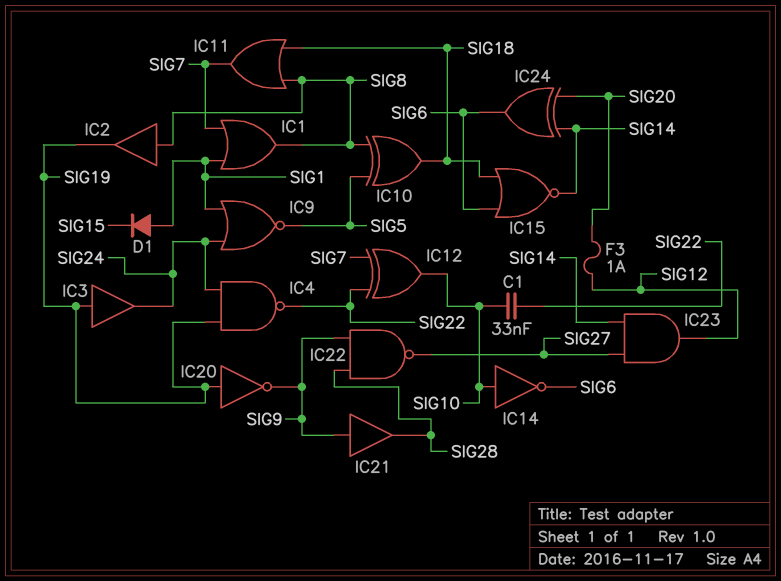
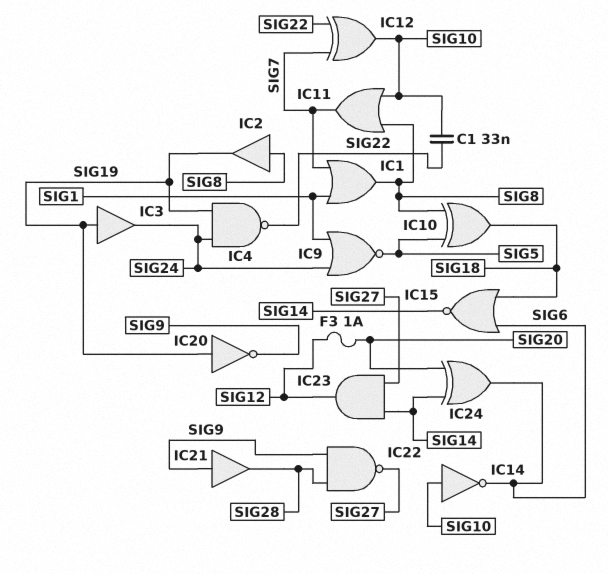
D1: diode (A SIG1, K SIG15) -> none
IC11: OR (in SIG8, in SIG18, out SIG7) -> OR (in SIG8, in SIG10, out SIG7)

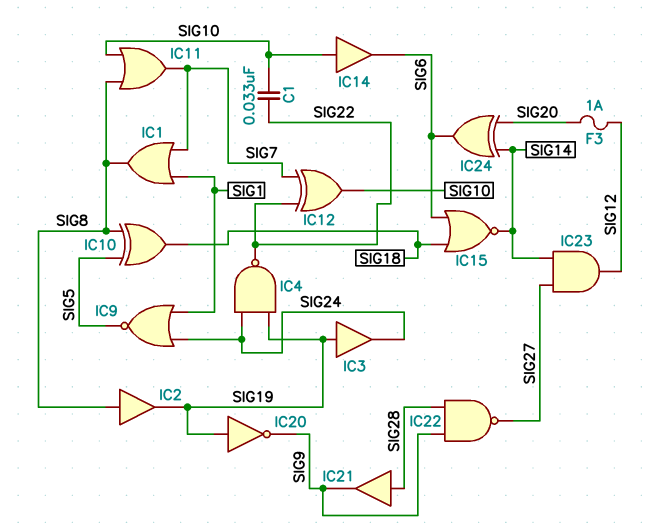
IC14: NOT (in SIG10, out SIG6) -> buffer (in SIG10, out SIG6)
IC21: buffer (in SIG9, out SIG28) -> buffer (in SIG28, out SIG9)

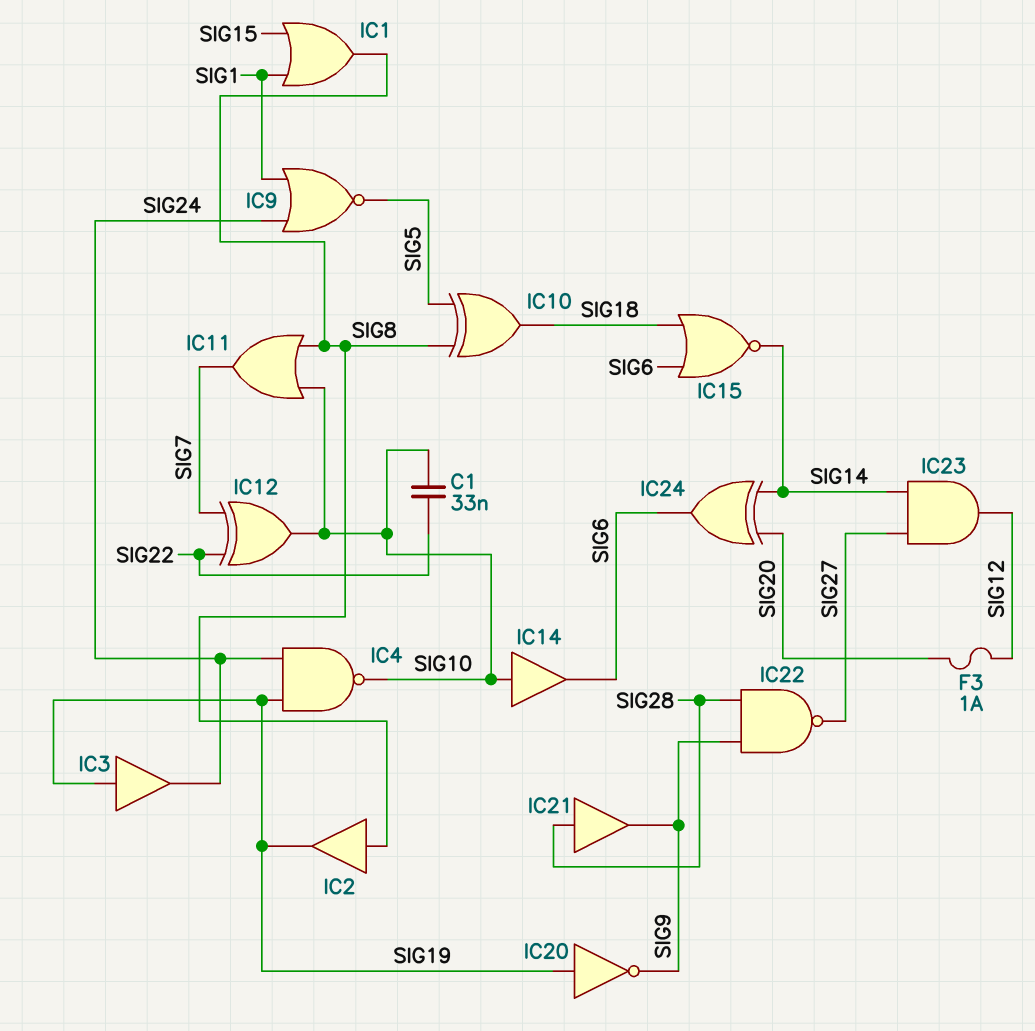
IC1: OR (in SIG1, in SIG7, out SIG8) -> OR (in SIG1, in SIG15, out SIG8)
IC4: NAND (in SIG19, in SIG24, out SIG22) -> NAND (in SIG19, in SIG24, out SIG10)

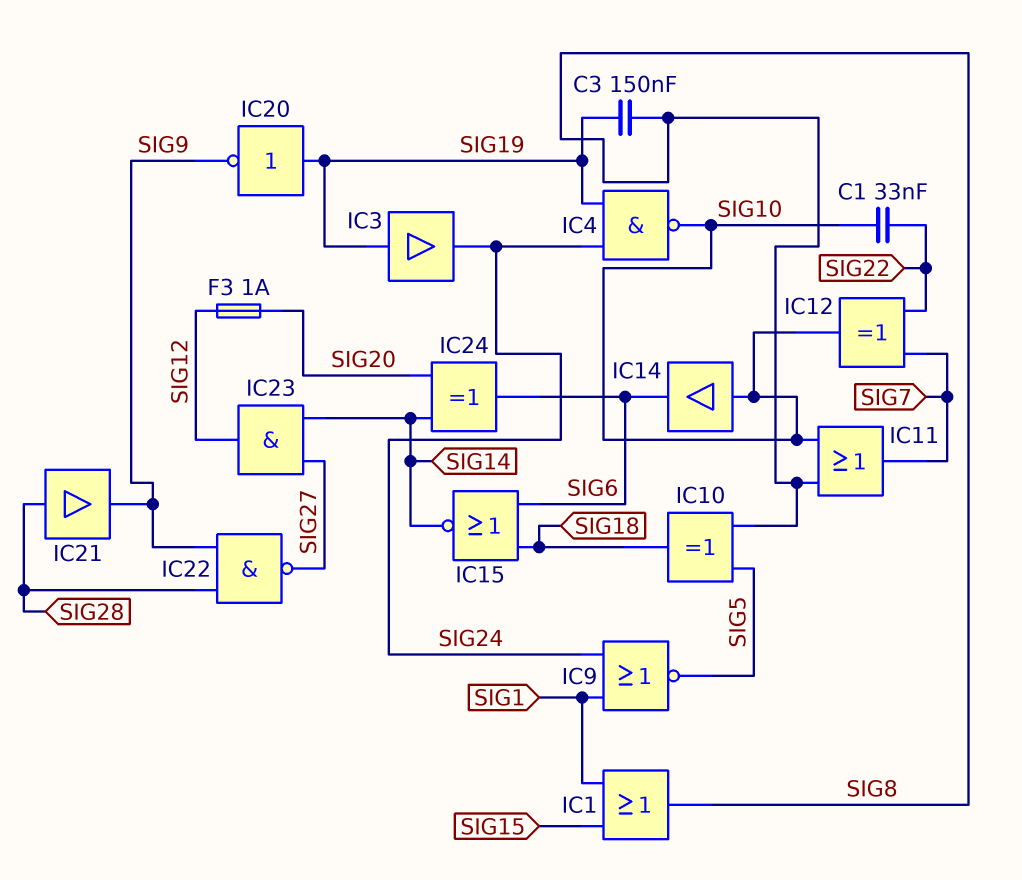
C3: none -> 150nF (SIG8, SIG19)
IC2: buffer (in SIG8, out SIG19) -> none

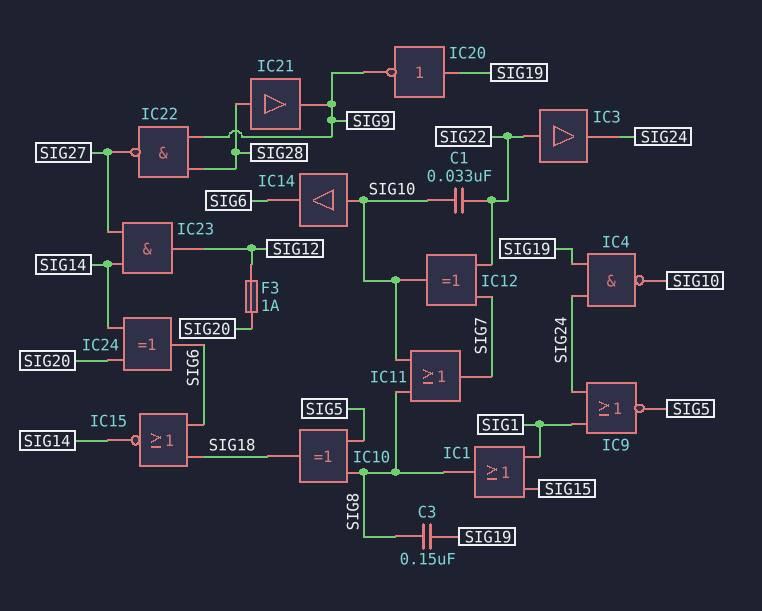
IC3: buffer (in SIG19, out SIG24) -> buffer (in SIG22, out SIG24)

